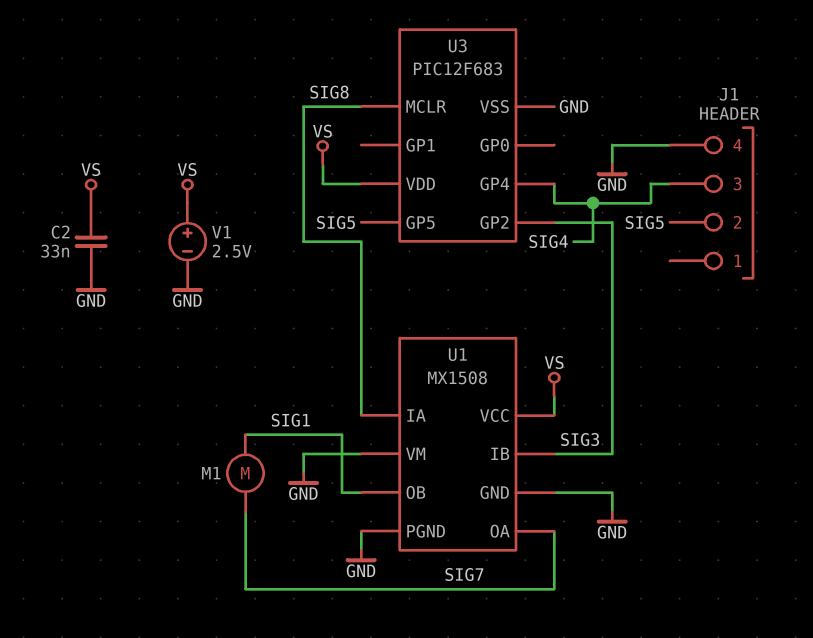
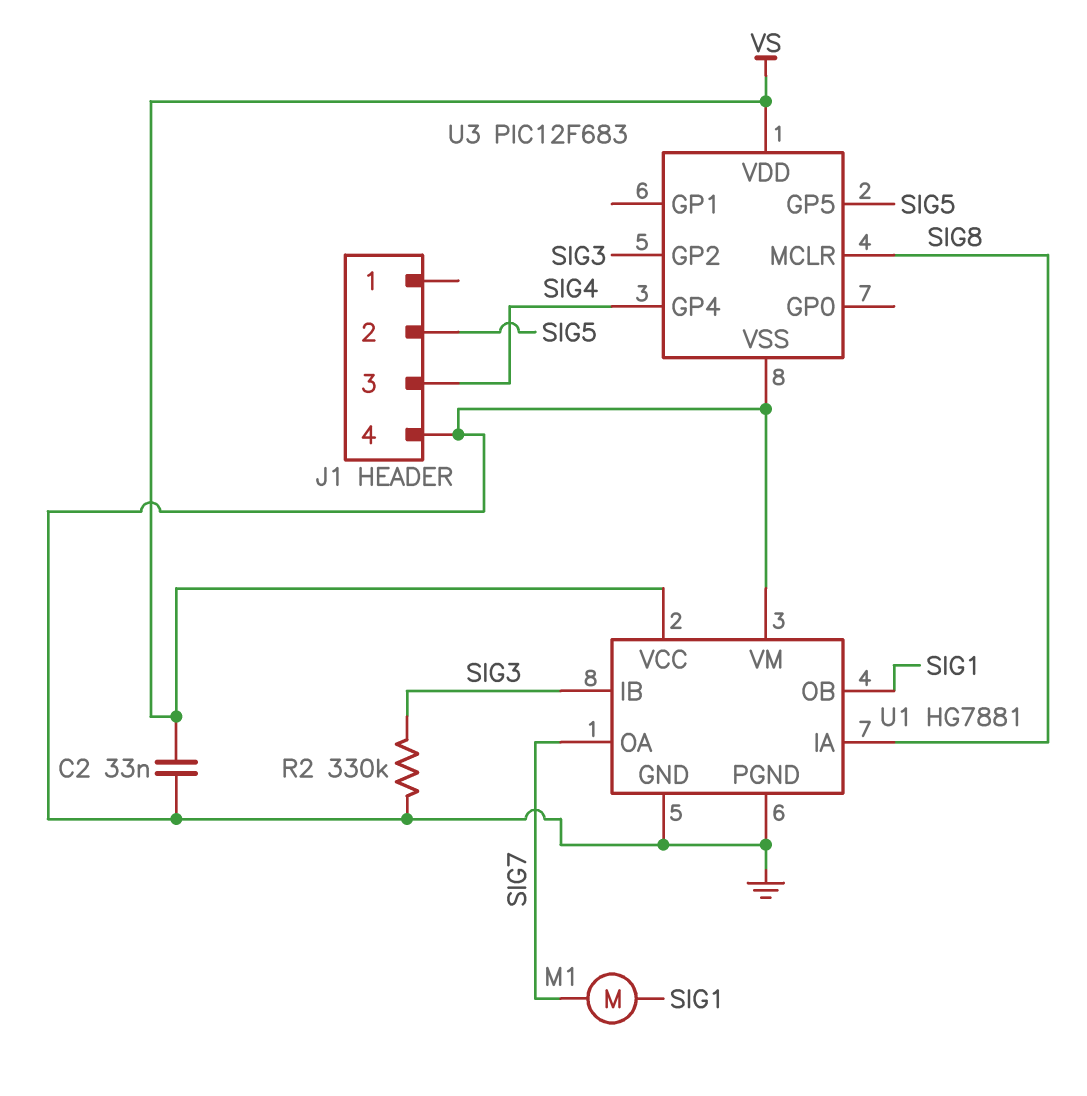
R2: none -> 330k (GND, SIG3)
U1: MX1508 -> HG7881
V1: 2.5V (plus VS, minus GND) -> none

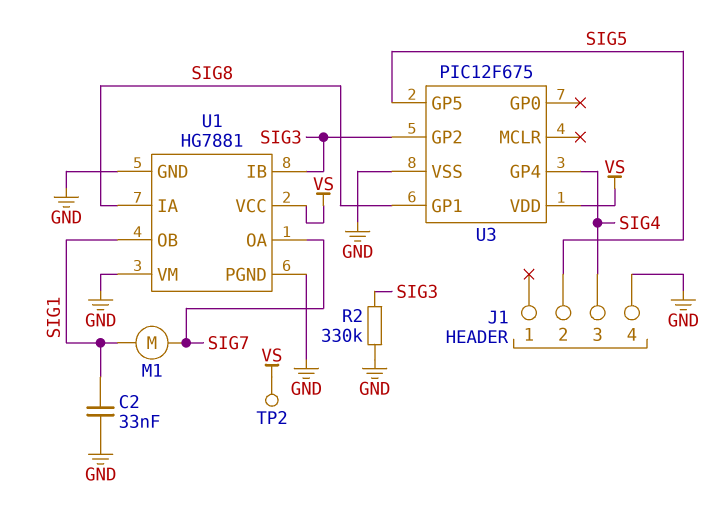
C2: 33nF (GND, VS) -> 33nF (GND, SIG1)
TP2: none -> test point (VS)
U3: PIC12F683 -> PIC12F675
U3 pin GP1: none -> SIG8
U3 pin MCLR: SIG8 -> none

